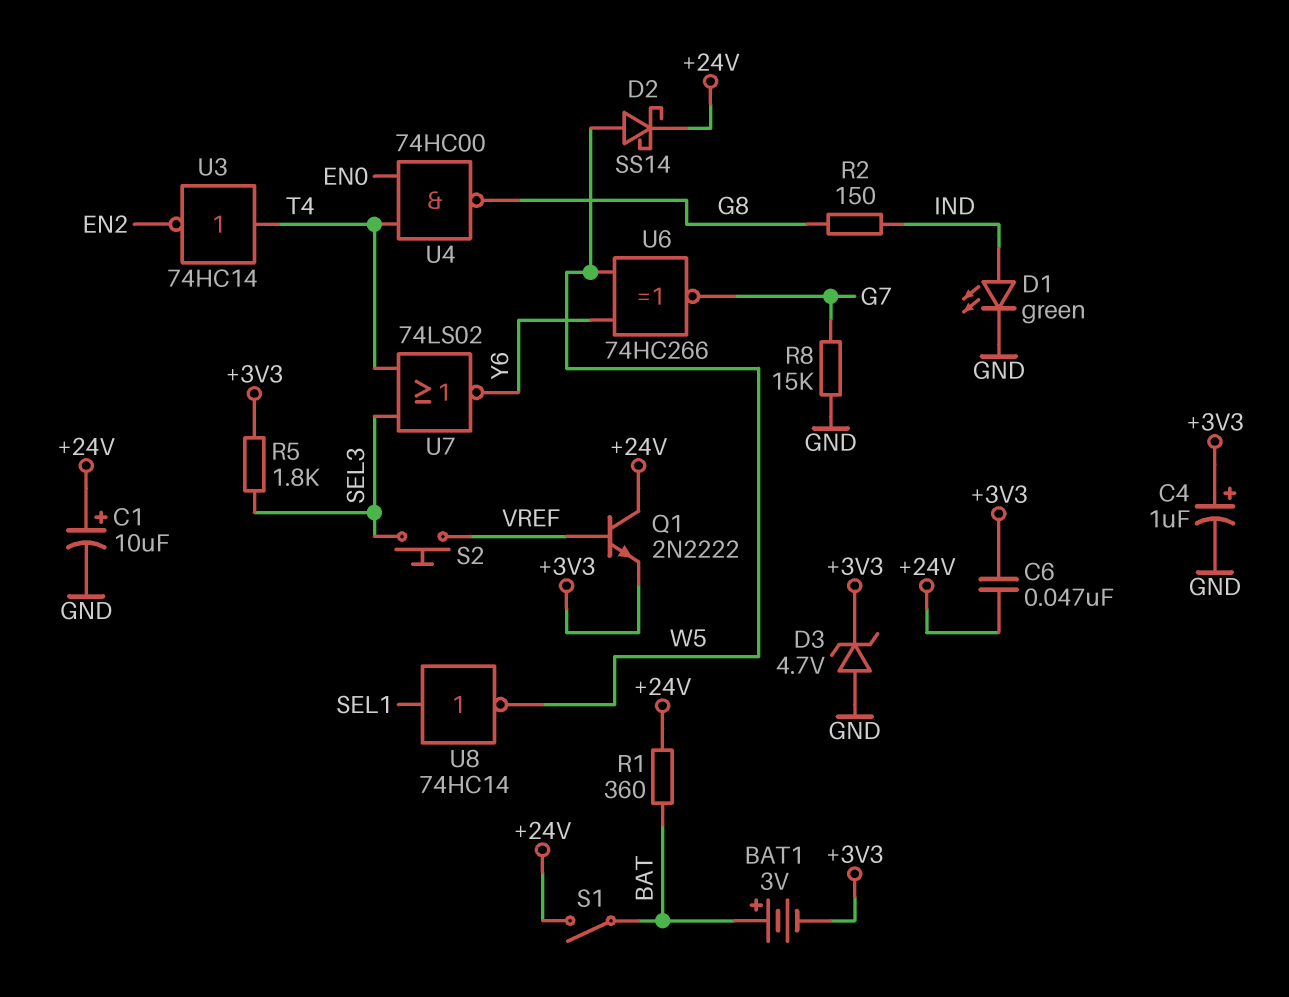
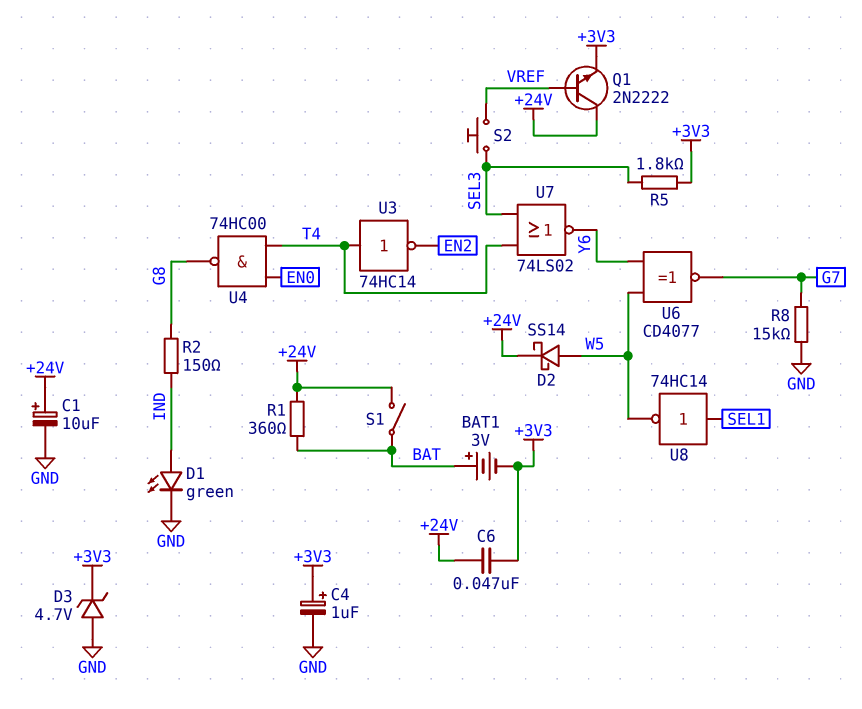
U6: XNOR 74HC266 (in W5, in Y6, out G7) -> XNOR CD4077 (in W5, in Y6, out G7)

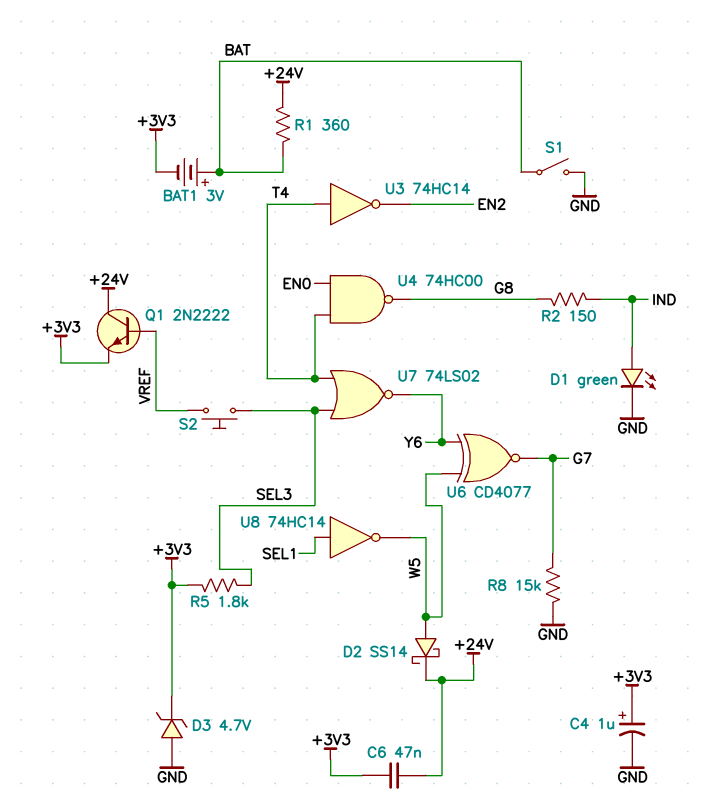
C1: 10uF (plus +24V, minus GND) -> none
S1: switch (+24V, BAT) -> switch (BAT, GND)

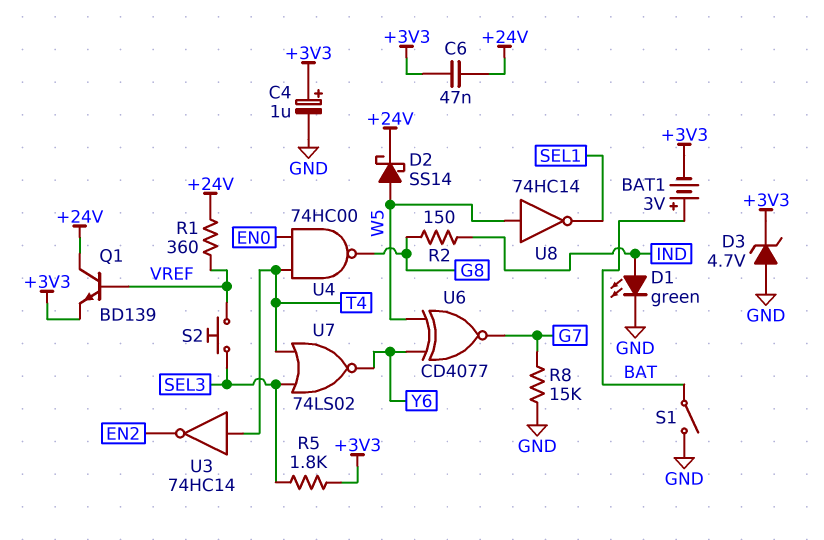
Q1: NPN 2N2222 (B VREF, C +24V, E +3V3) -> NPN BD139 (B VREF, C +24V, E +3V3)
R1: 360 (+24V, BAT) -> 360 (+24V, VREF)
U8: NOT 74HC14 (in SEL1, out W5) -> NOT 74HC14 (in W5, out SEL1)

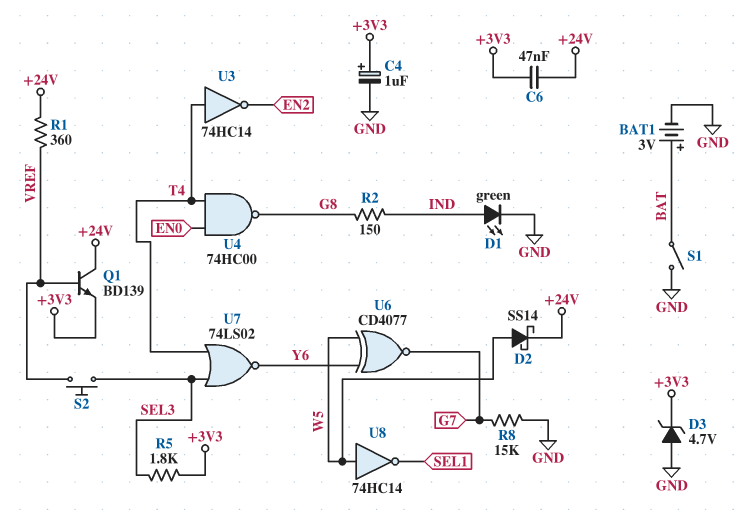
BAT1: 3V (plus BAT, minus +3V3) -> 3V (plus BAT, minus GND)

